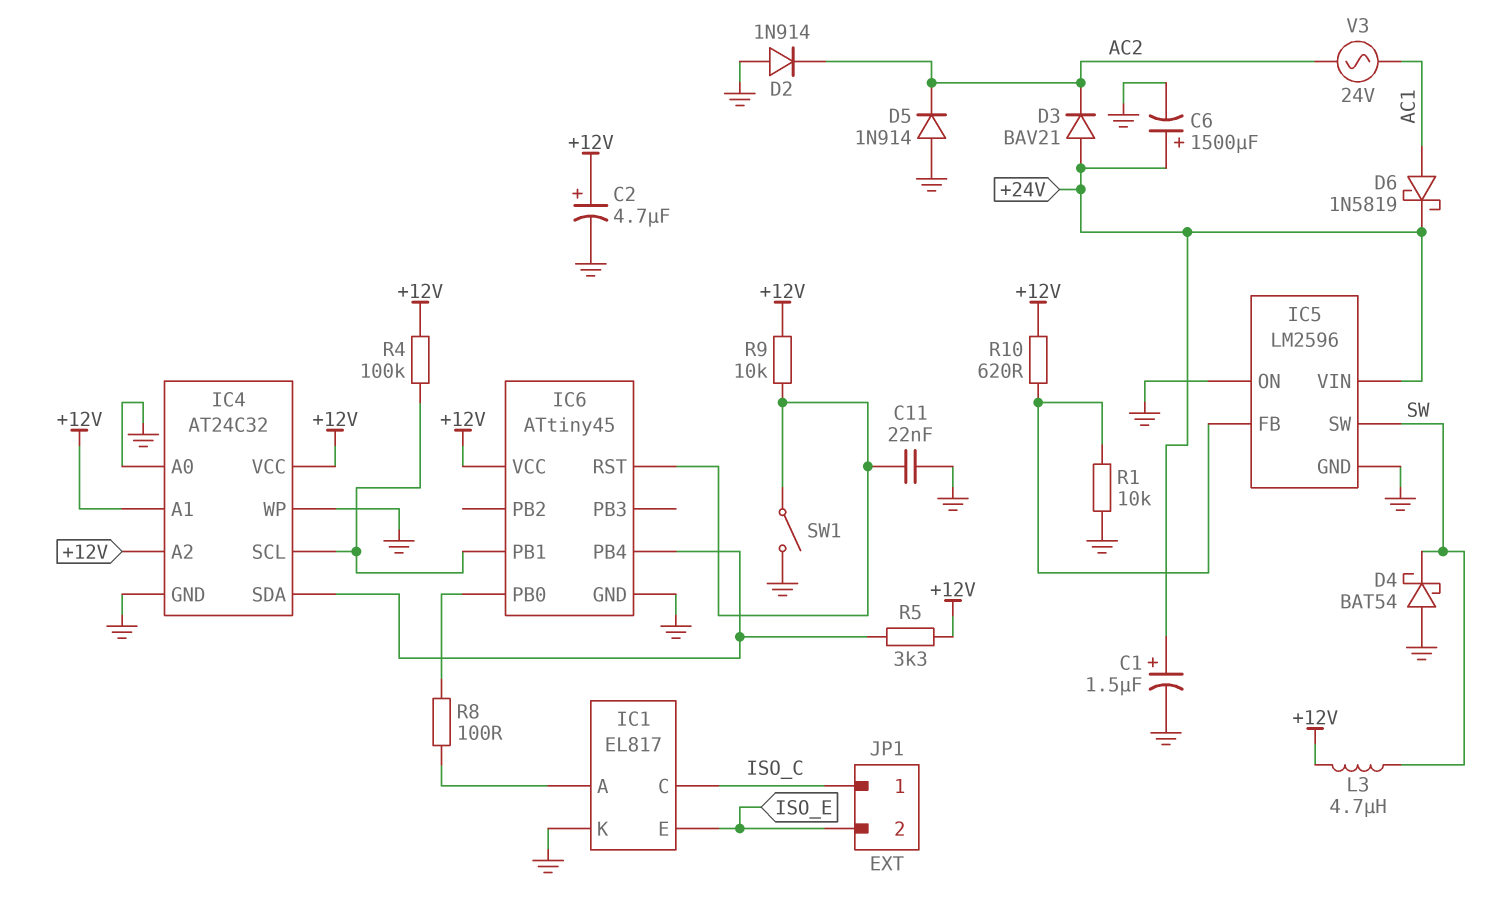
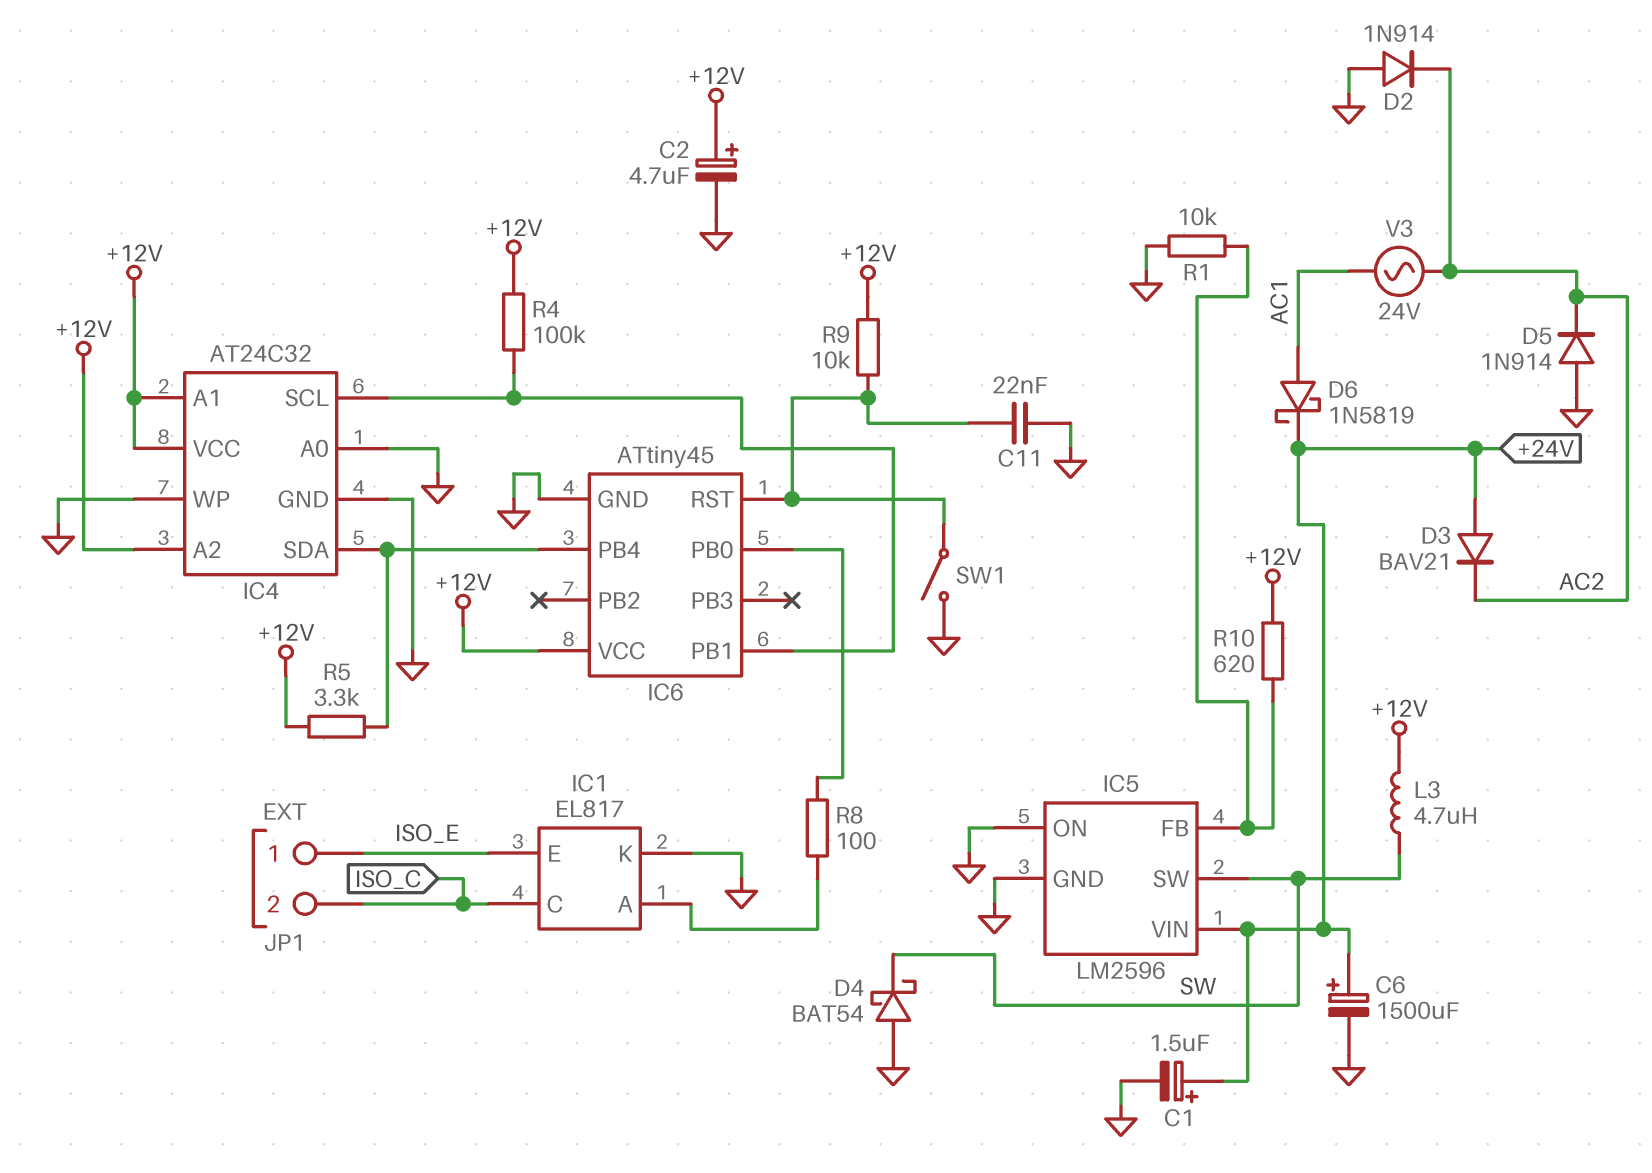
JP1 pin 1: ISO_C -> ISO_E
JP1 pin 2: ISO_E -> ISO_C

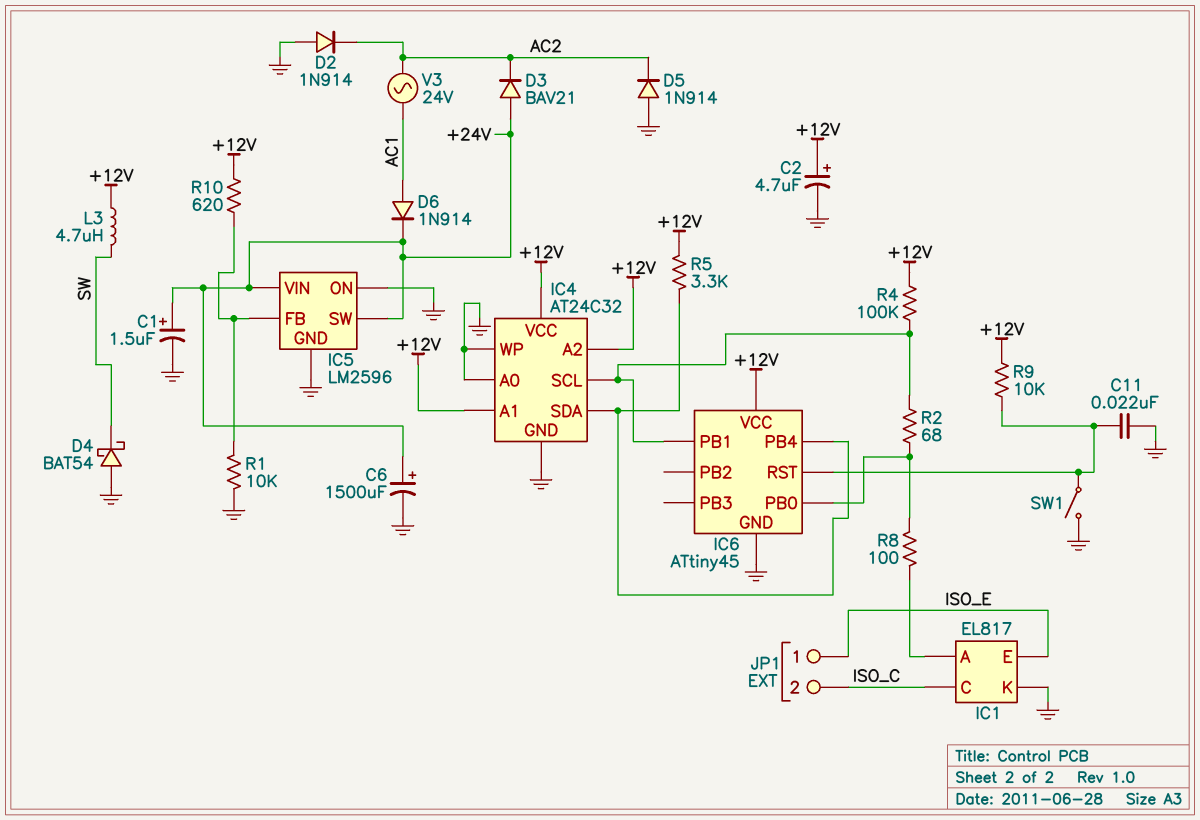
D6: schottky 1N5819 (A AC1, K +24V) -> diode 1N914 (A AC1, K +24V)
IC5 pin SW: SW -> +24V
R2: none -> 68 (IC4/SCL, IC6/PB0)

